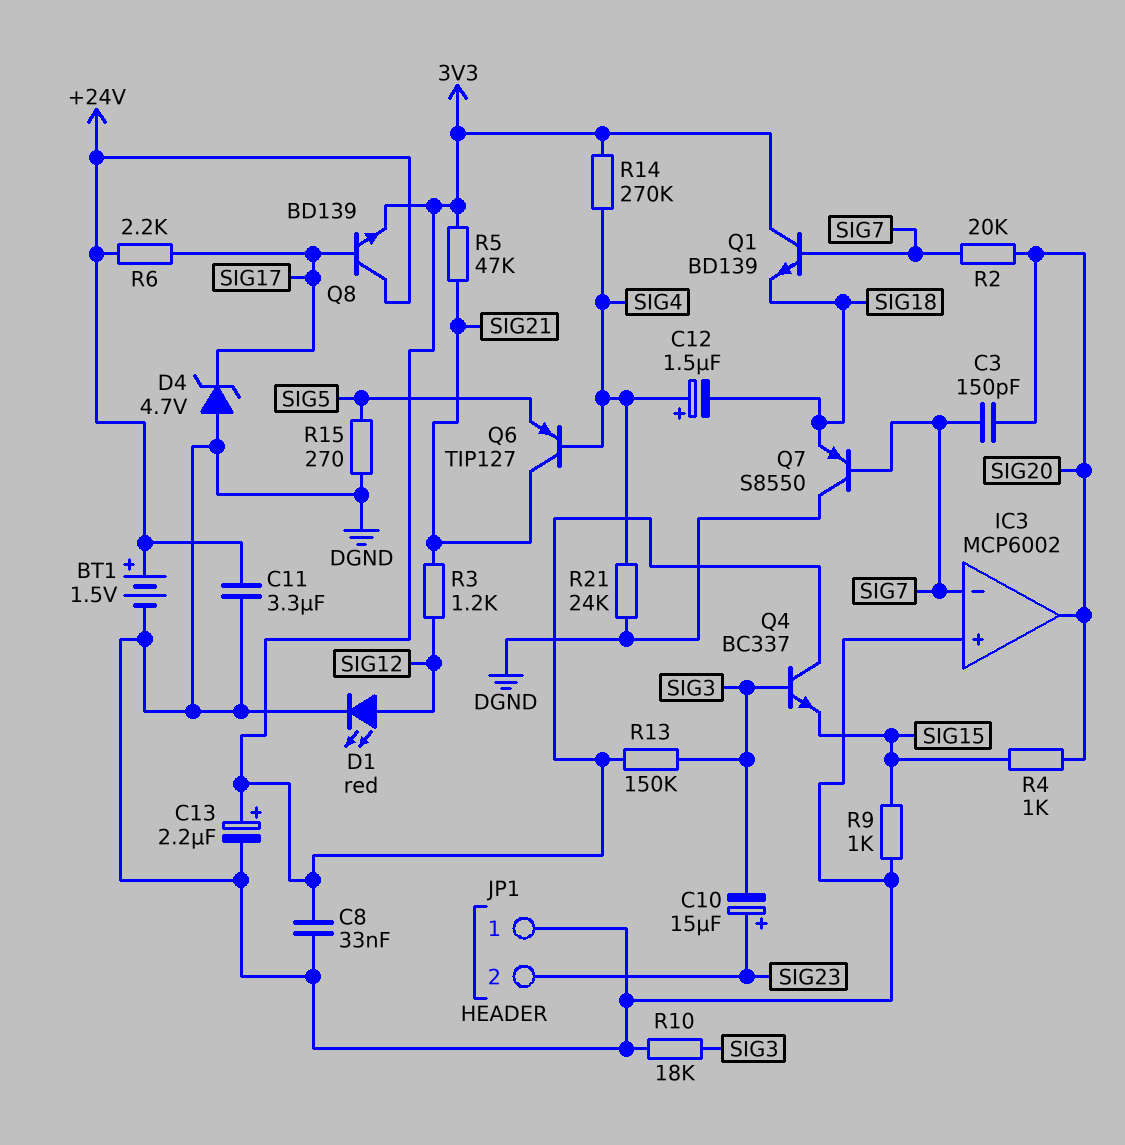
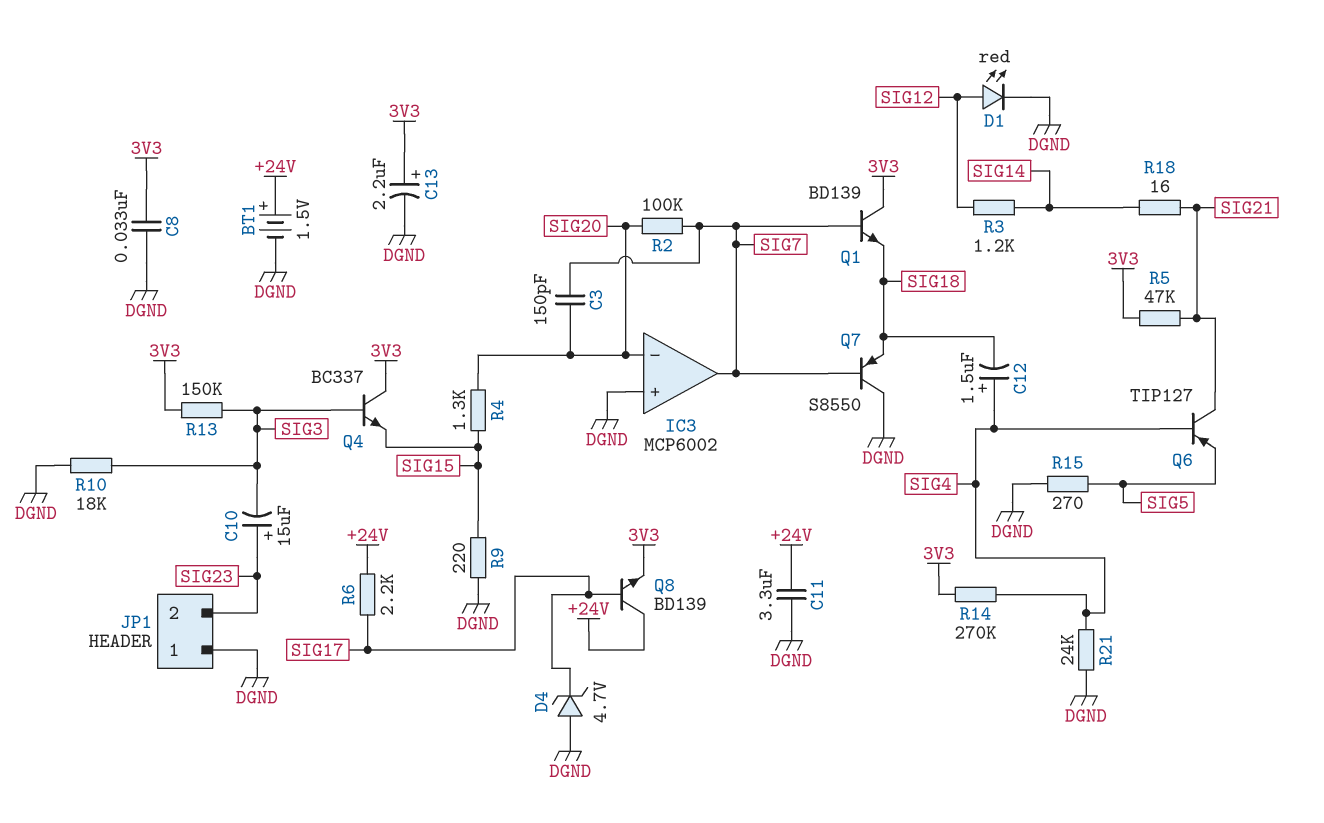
IC3 pin in-: SIG7 -> SIG20
IC3 pin out: SIG20 -> SIG7
R2: 20k (SIG7, SIG20) -> 100k (SIG7, SIG20)
R3: 1.2k (SIG12, SIG21) -> 1.2k (SIG12, SIG14)
R4: 1k (SIG15, SIG20) -> 1.3k (SIG15, SIG20)
R9: 1k (DGND, SIG15) -> 220 (DGND, SIG15)
R18: none -> 16 (SIG14, SIG21)

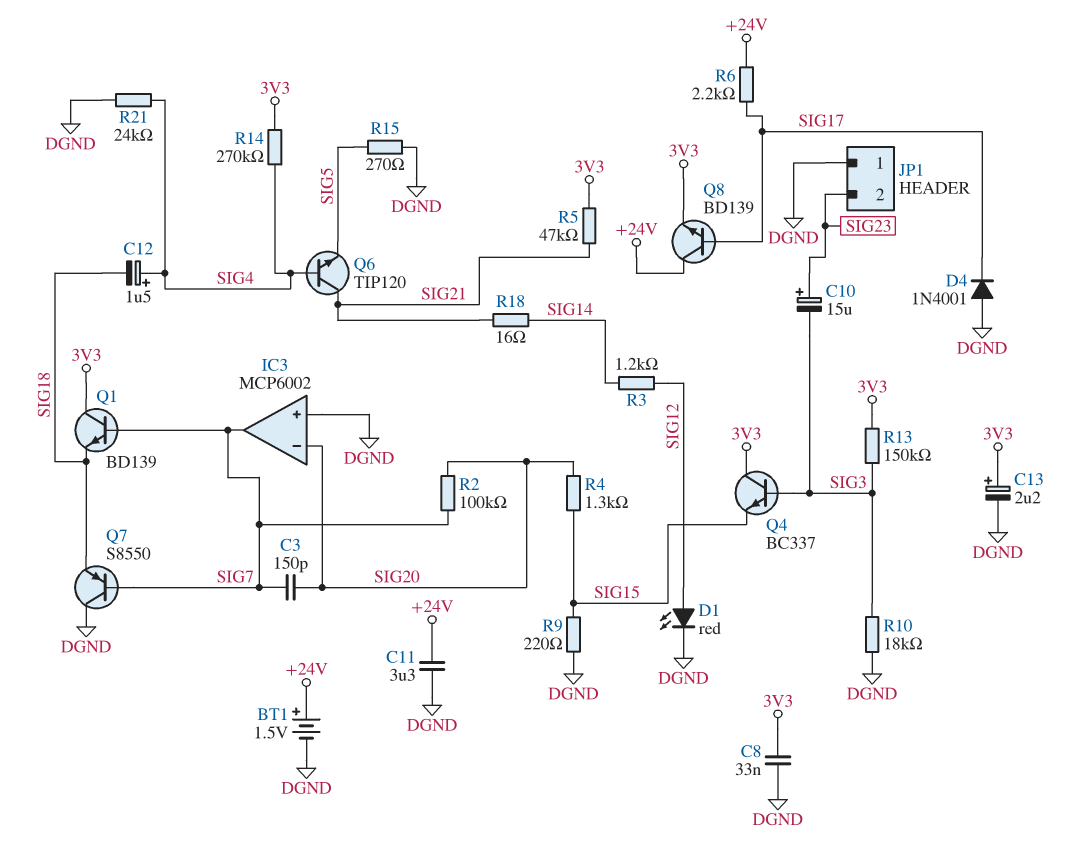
D4: zener 4.7V (A DGND, K SIG17) -> diode 1N4001 (A DGND, K SIG17)
Q6: PNP TIP127 (B SIG4, C SIG21, E SIG5) -> NPN TIP120 (B SIG4, C SIG21, E SIG5)

